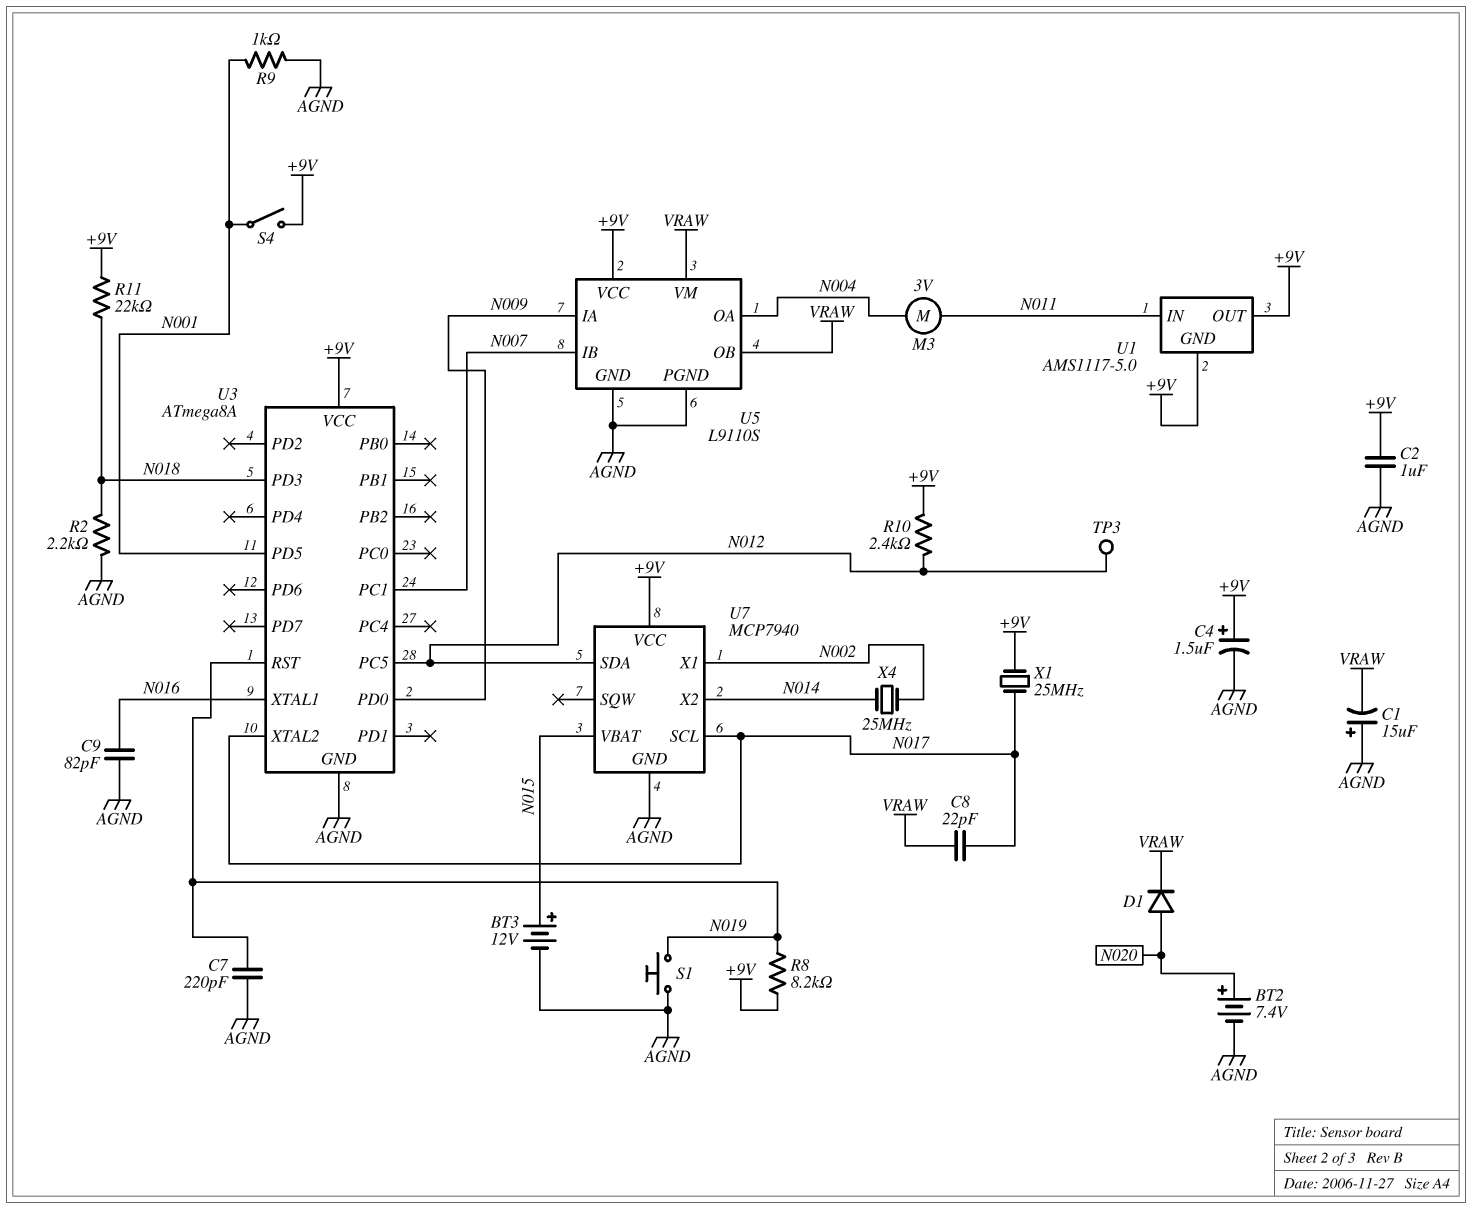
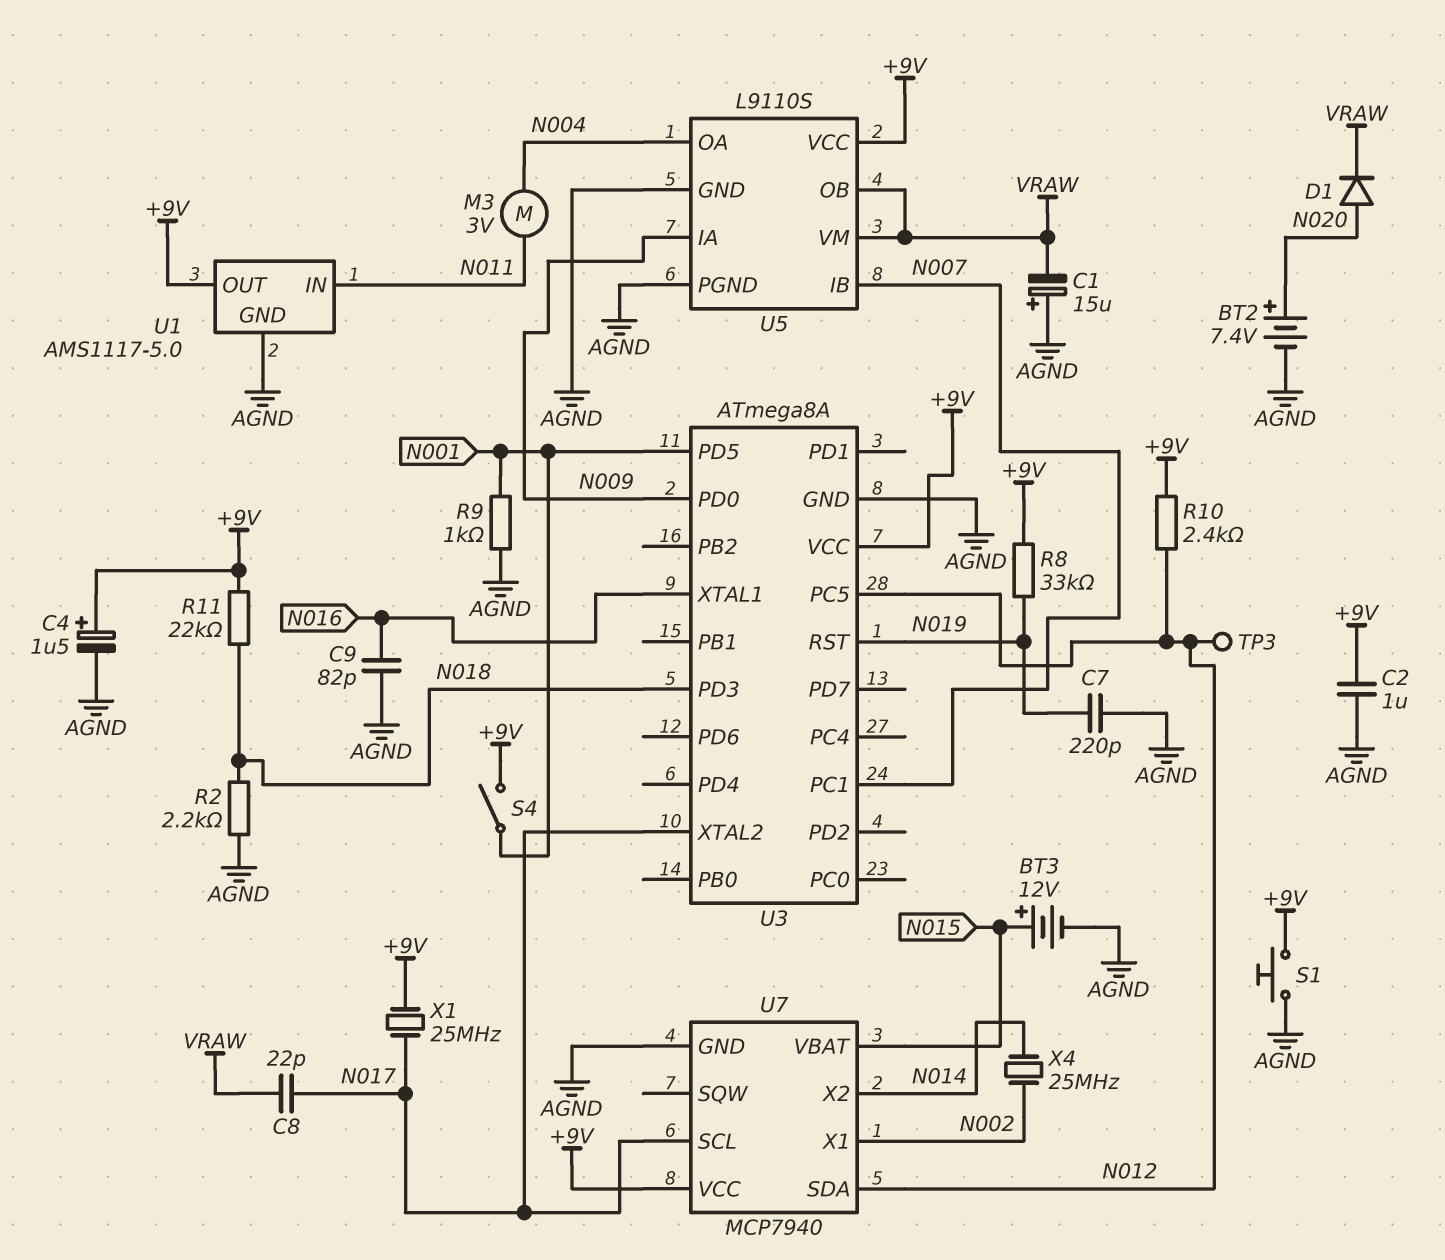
R8: 8.2k (+9V, N019) -> 33k (+9V, N019)
S1: button (AGND, N019) -> button (+9V, AGND)
U1 pin GND: +9V -> AGND

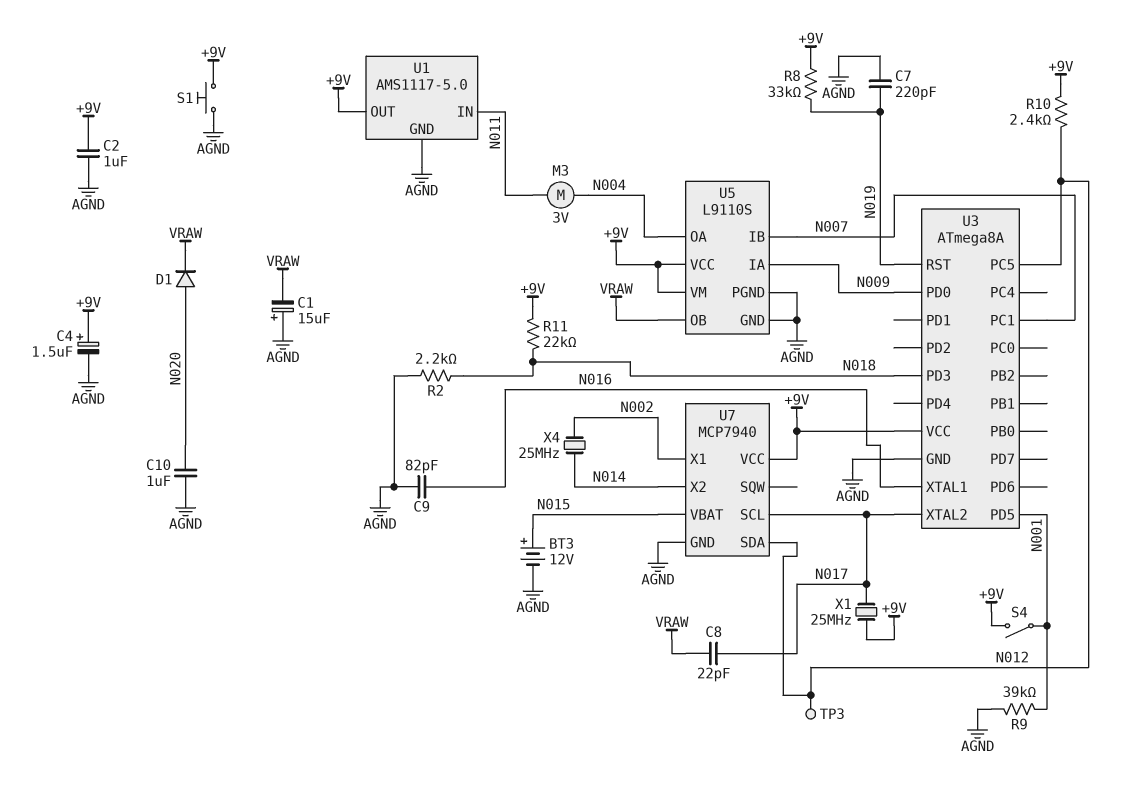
BT2: 7.4V (plus N020, minus AGND) -> none
C10: none -> 1uF (AGND, N020)
R9: 1k (AGND, N001) -> 39k (AGND, N001)
U5 pin VM: VRAW -> +9V

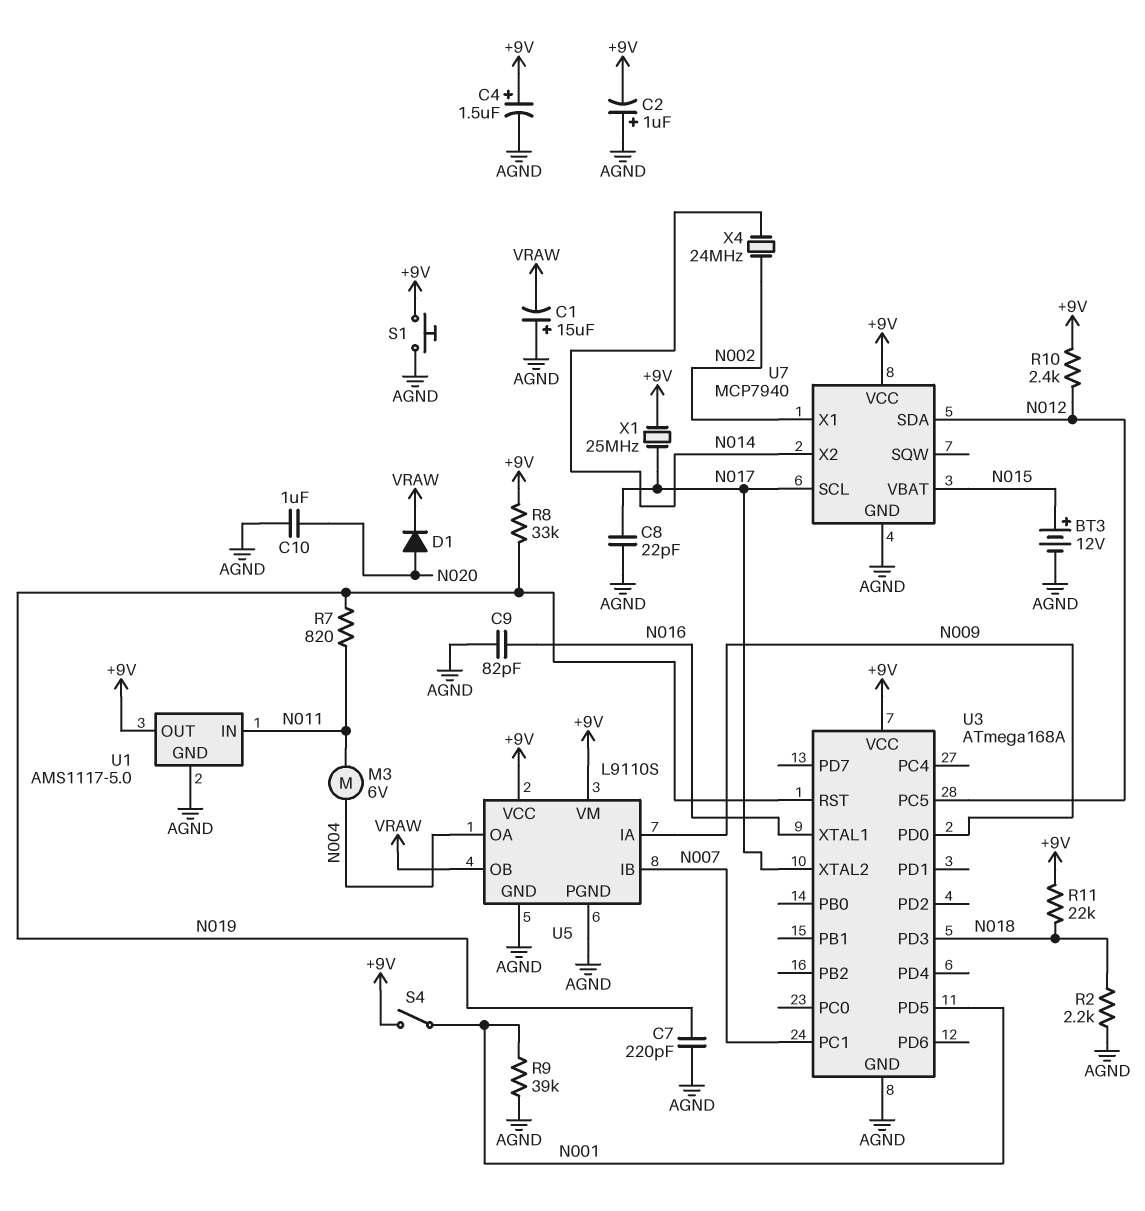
C2: 1uF (+9V, AGND) -> 1uF (plus AGND, minus +9V)
C8: 22pF (N017, VRAW) -> 22pF (AGND, N017)
M3: motor 3V (N004, N011) -> motor 6V (N004, N011)
R7: none -> 820 (N011, N019)
TP3: test point (N012) -> none
U3: ATmega8A -> ATmega168A
X4: 25MHz (N002, N014) -> 24MHz (N002, N014)

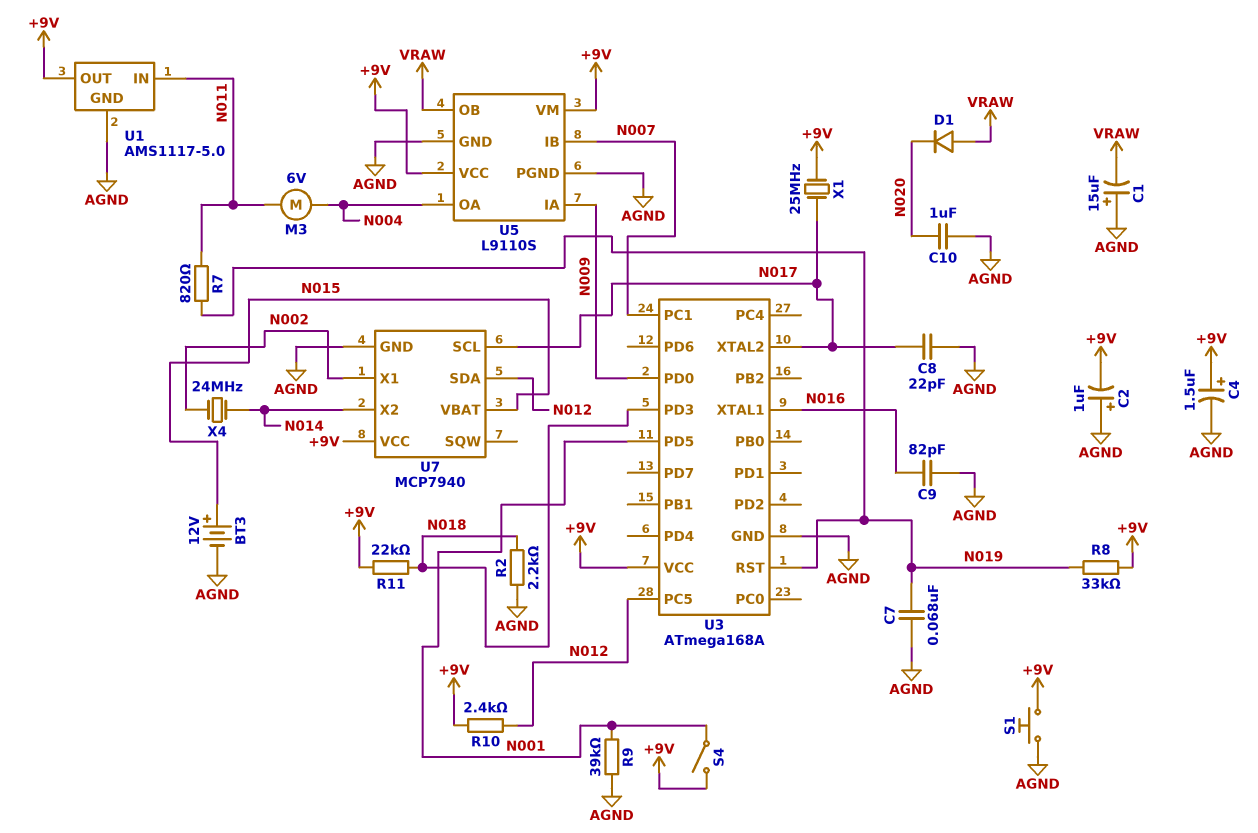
C7: 220pF (AGND, N019) -> 68nF (AGND, N019)
D1: diode (A N020, K VRAW) -> diode (A VRAW, K N020)

